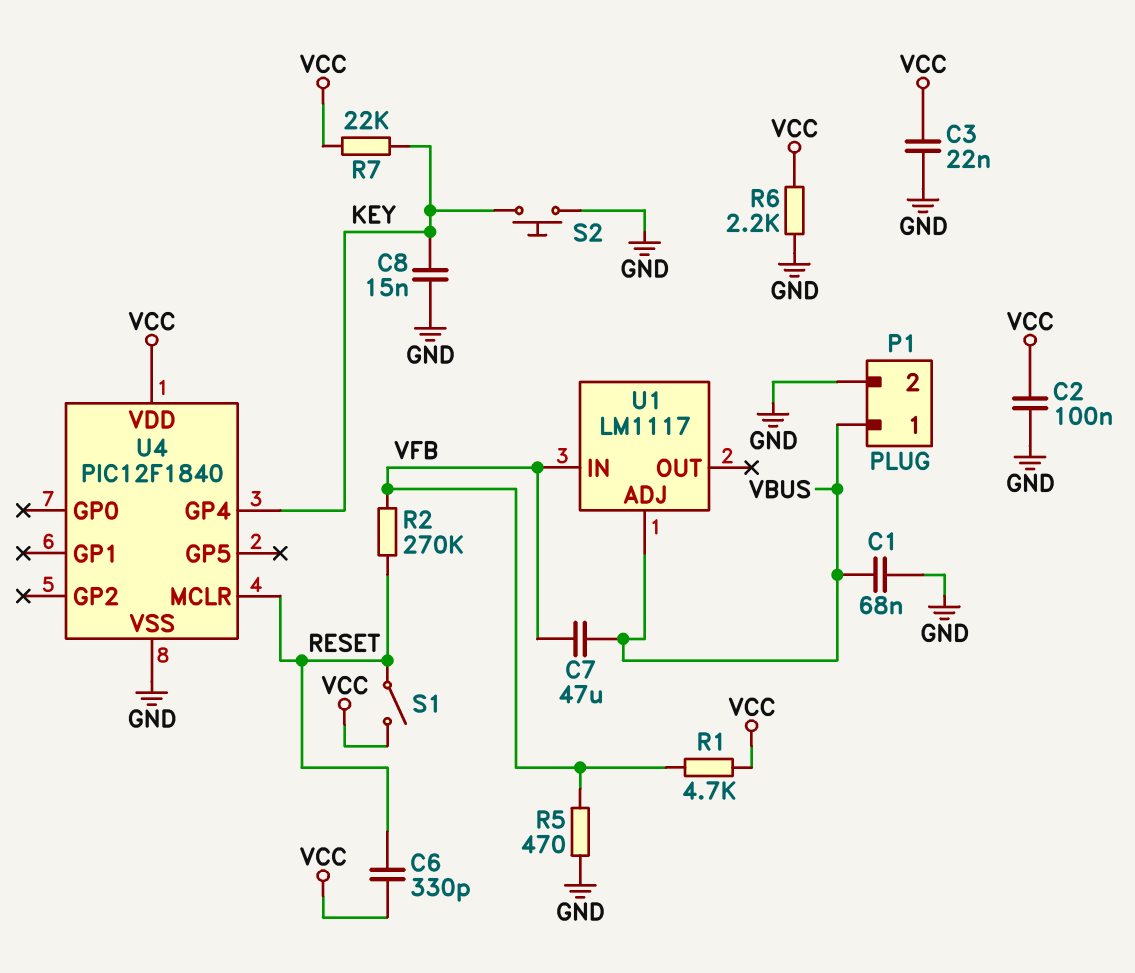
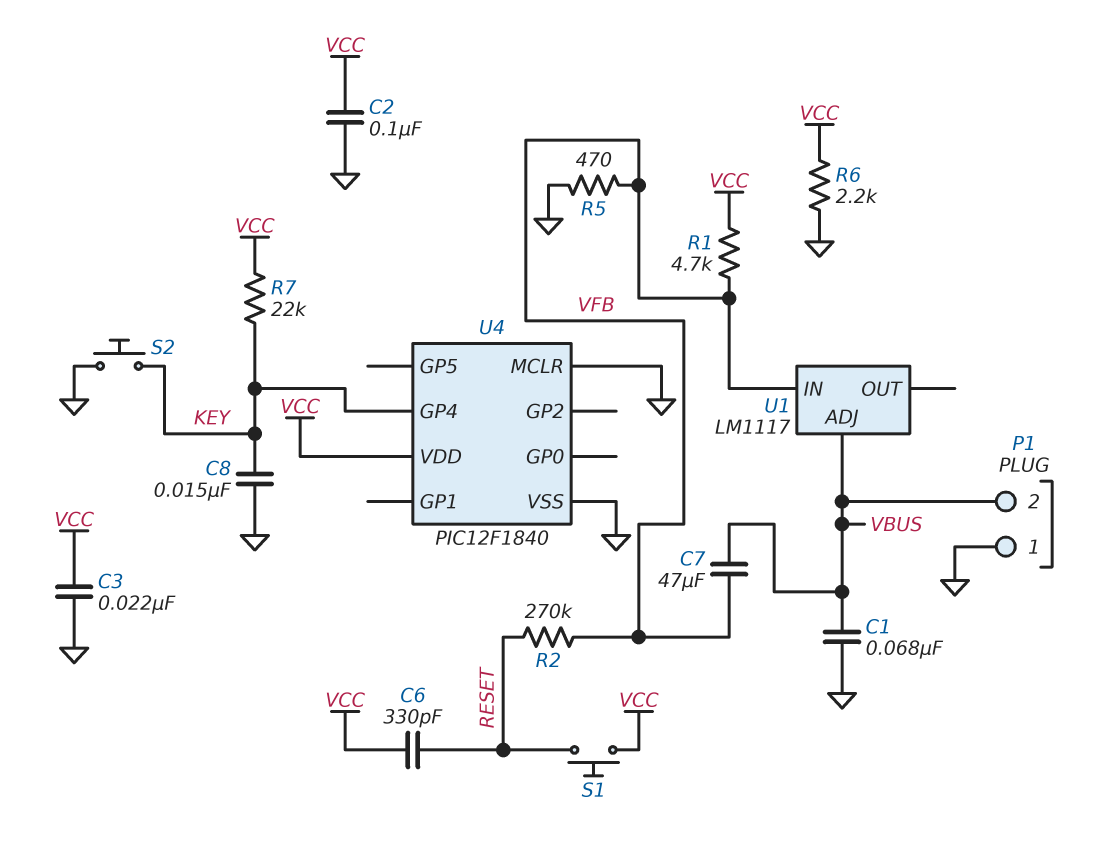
P1 pin 1: VBUS -> GND
P1 pin 2: GND -> VBUS
S1: switch (RESET, VCC) -> button (RESET, VCC)
U4 pin MCLR: RESET -> GND

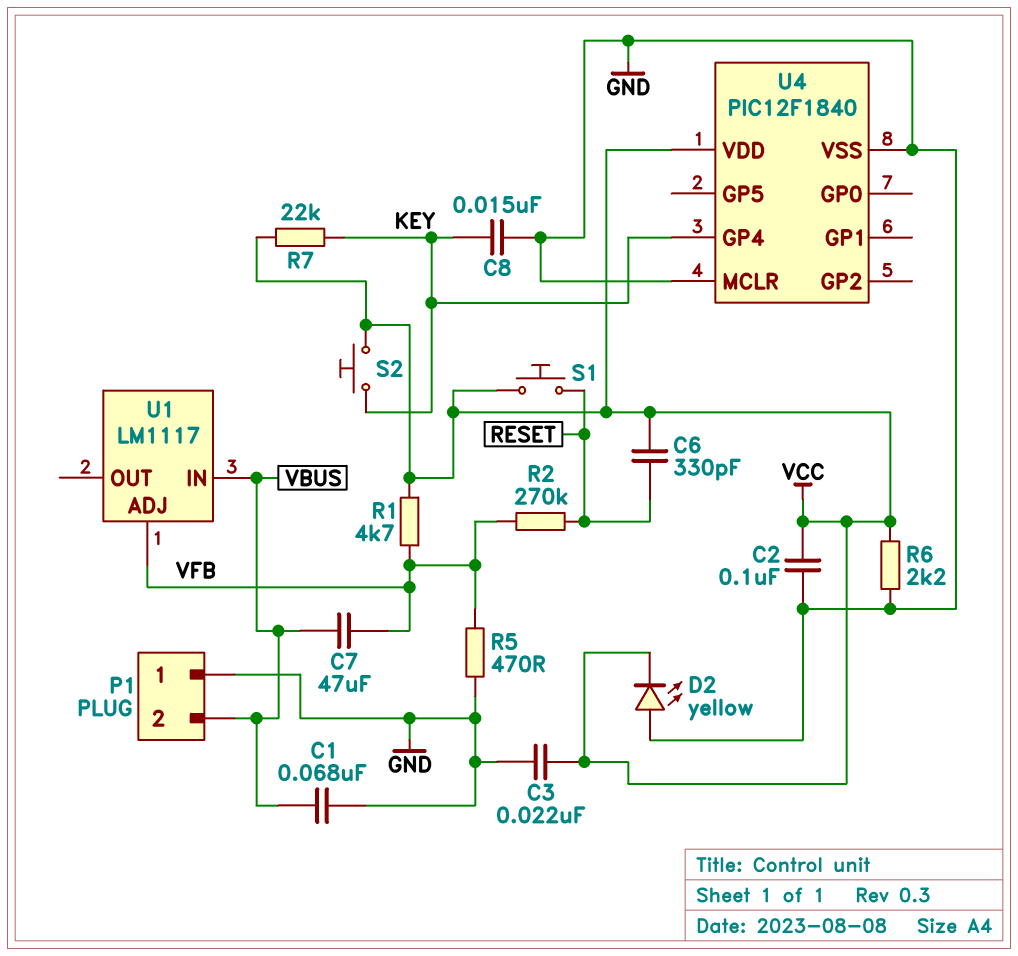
D2: none -> LED yellow (A GND, K VCC)
S2: button (GND, KEY) -> button (KEY, VCC)
U1 pin ADJ: VBUS -> VFB
U1 pin IN: VFB -> VBUS

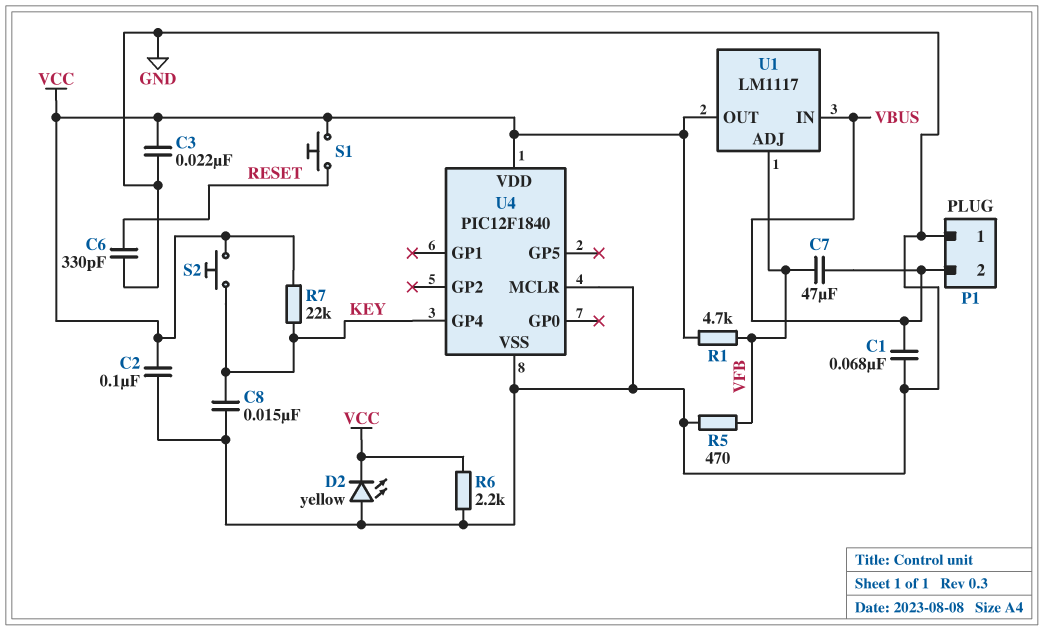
C6: 330pF (RESET, VCC) -> 330pF (GND, RESET)
R2: 270k (RESET, VFB) -> none
U1 pin OUT: none -> VCC

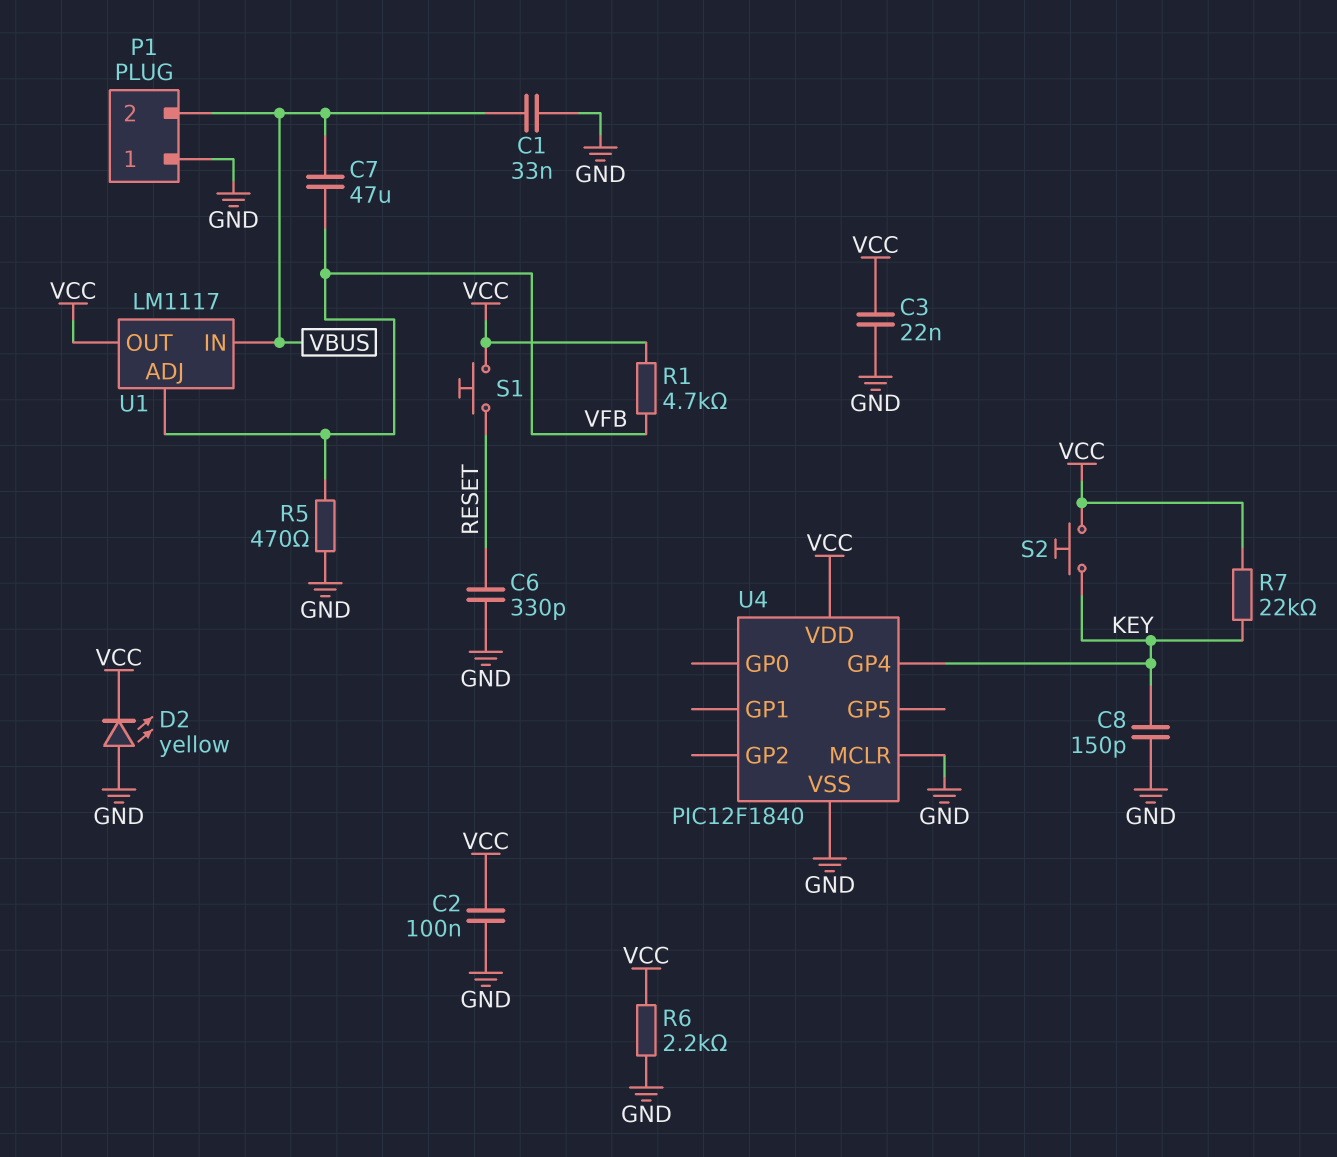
C1: 68nF (GND, VBUS) -> 33nF (GND, VBUS)
C8: 15nF (GND, KEY) -> 150pF (GND, KEY)

